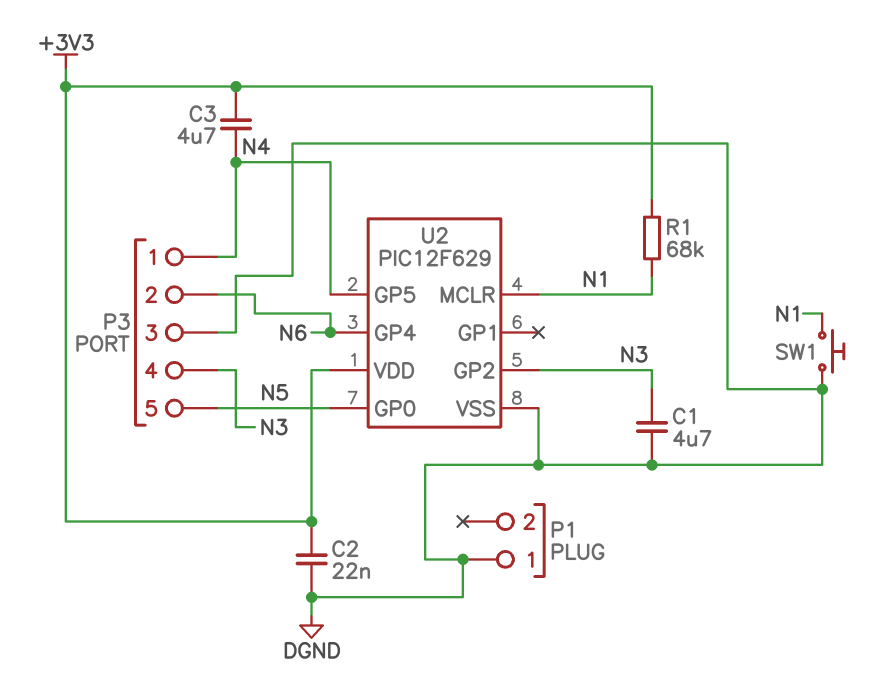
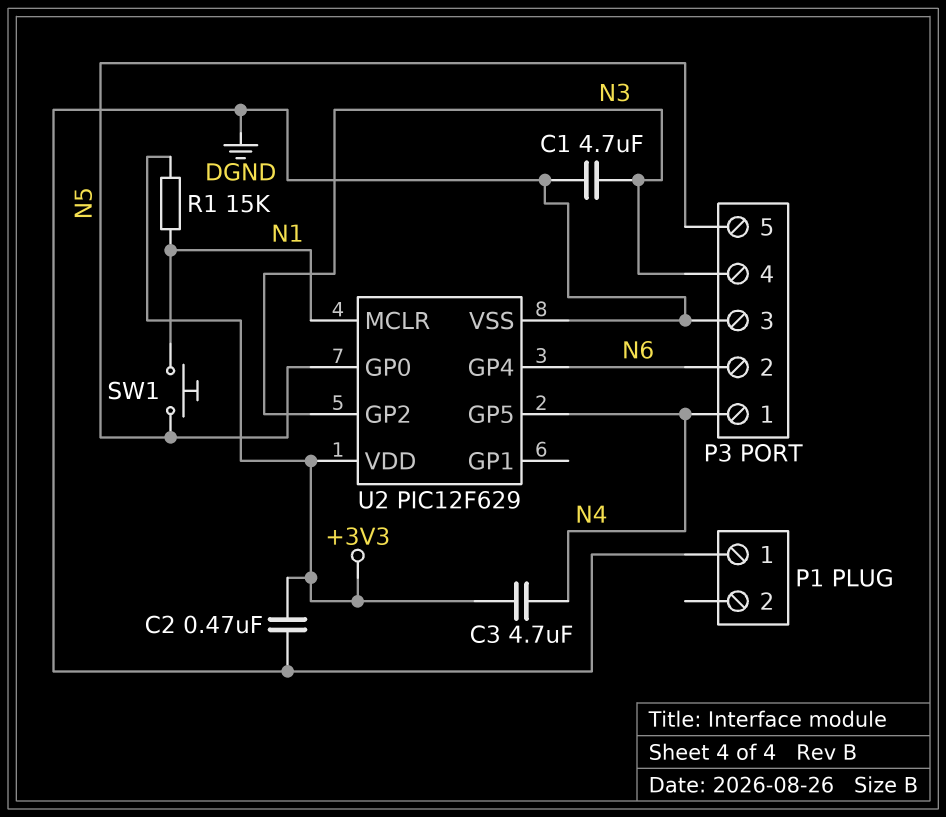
C2: 22nF (+3V3, DGND) -> 470nF (+3V3, DGND)
R1: 68k (+3V3, N1) -> 15k (+3V3, N1)
SW1: button (DGND, N1) -> button (N1, N5)

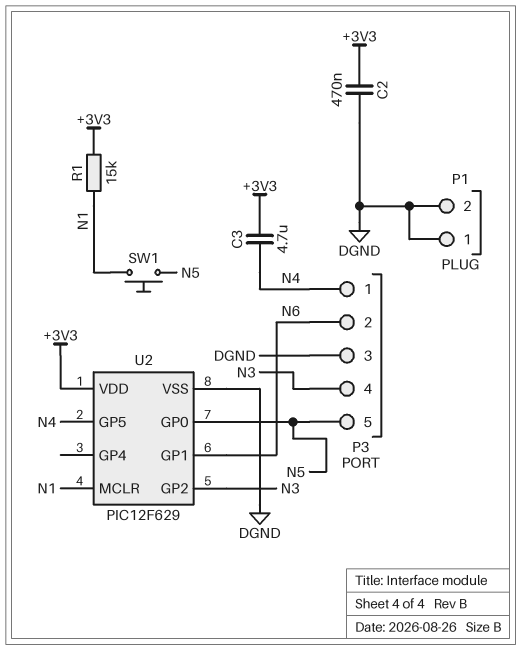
C1: 4.7uF (DGND, N3) -> none
P1 pin 2: none -> DGND
U2 pin GP1: none -> N6
U2 pin GP4: N6 -> none

